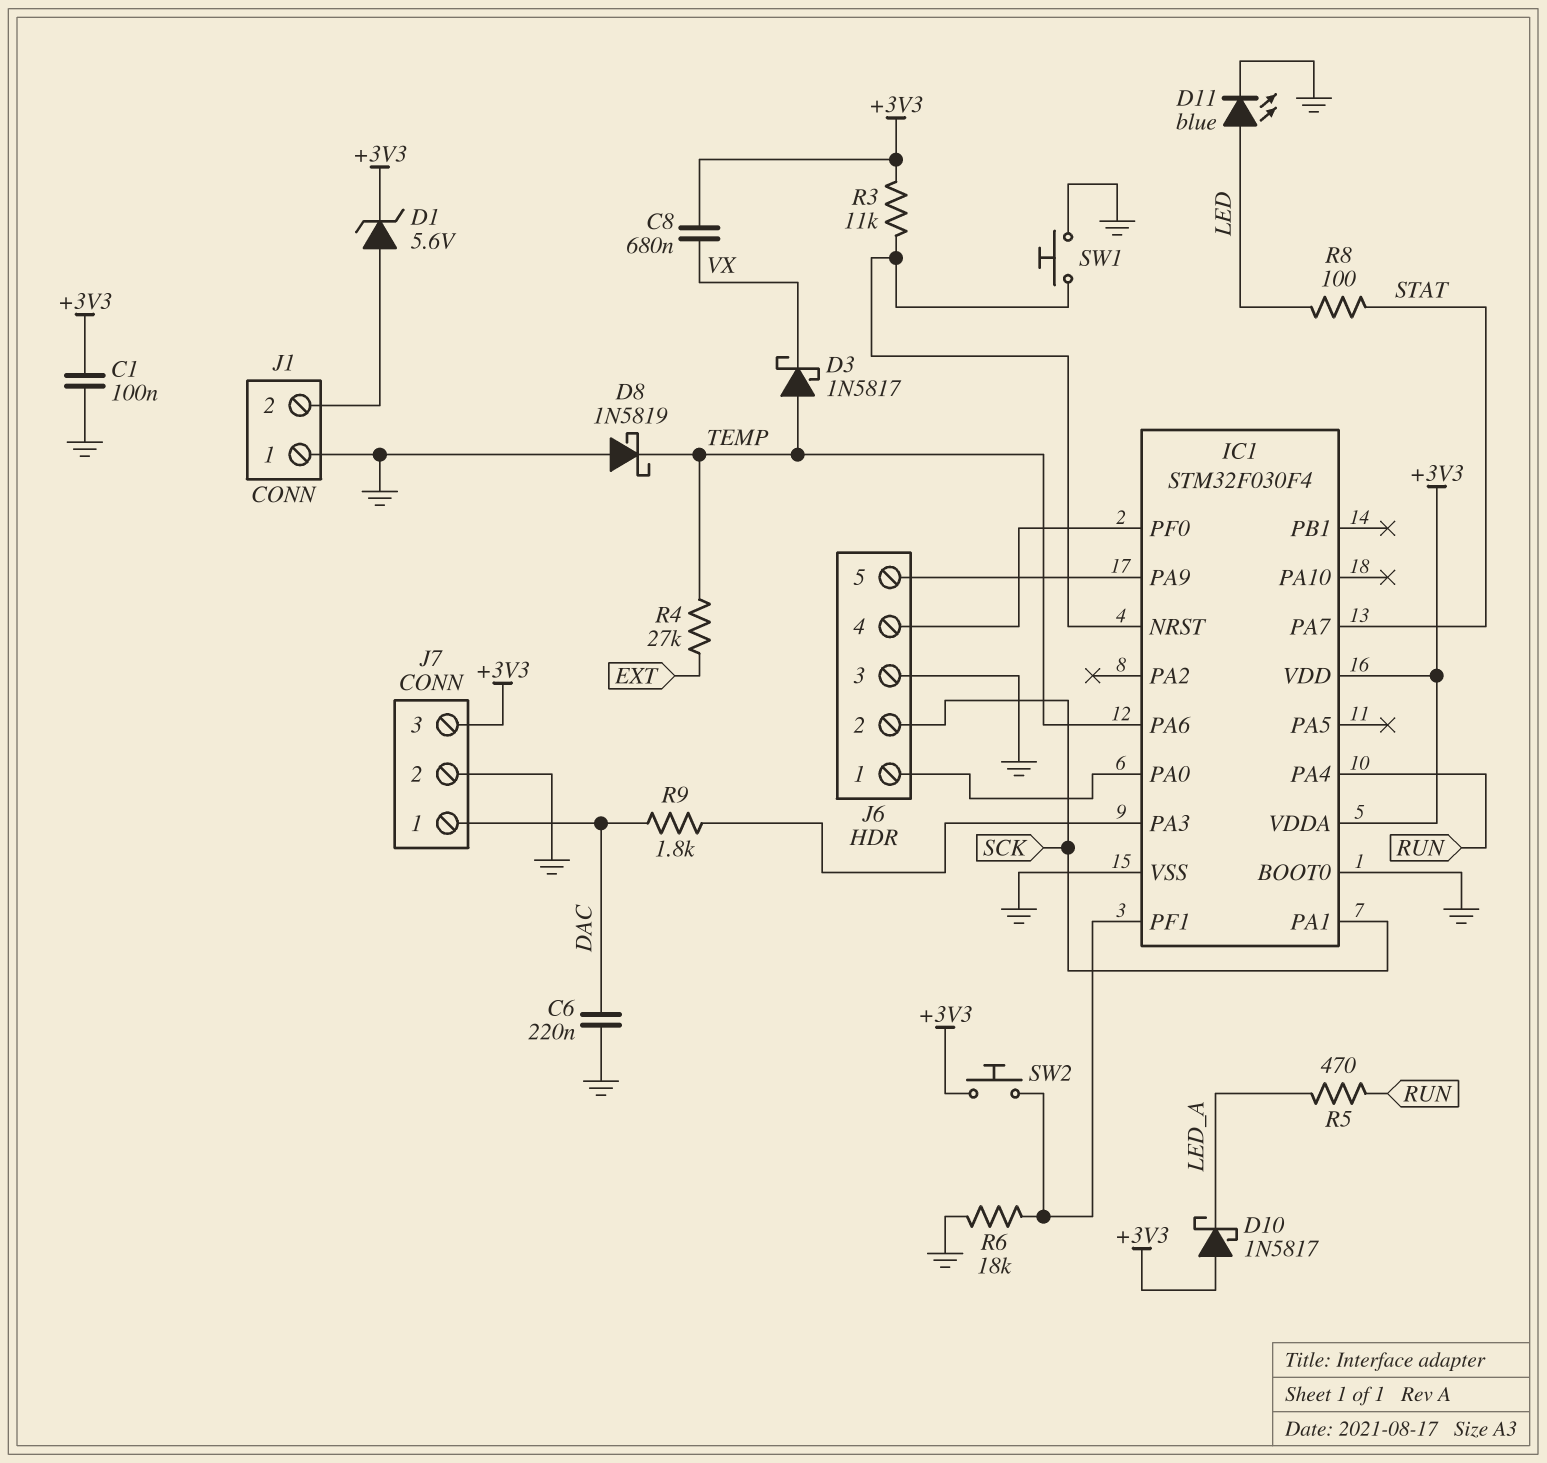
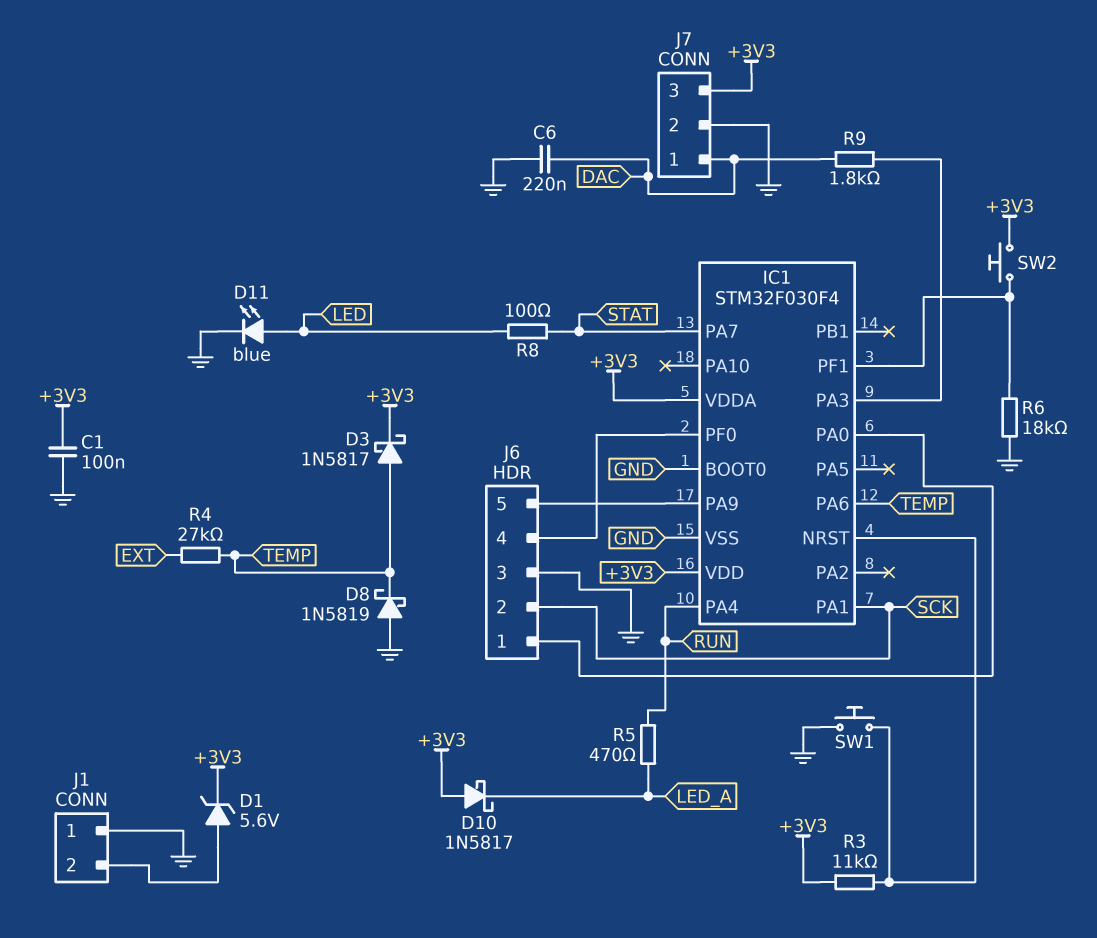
C8: 680nF (+3V3, VX) -> none
D3: schottky 1N5817 (A TEMP, K VX) -> schottky 1N5817 (A TEMP, K +3V3)

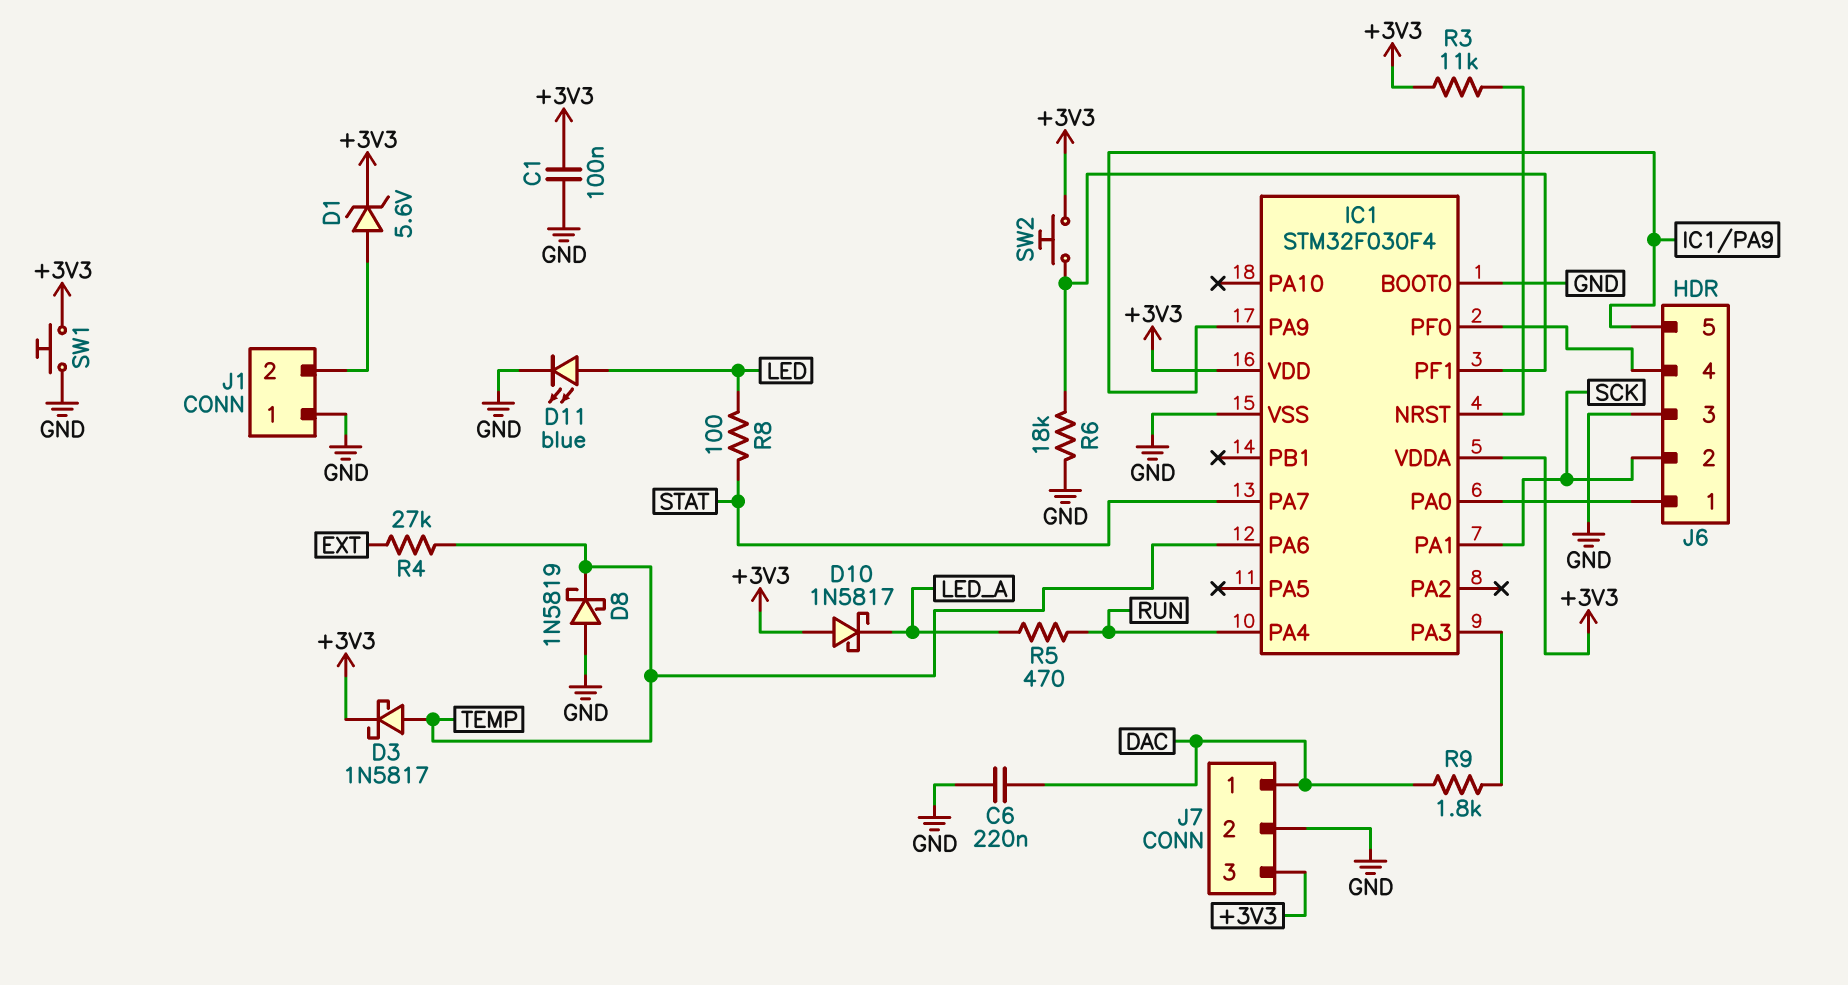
SW1: button (GND, IC1/NRST) -> button (+3V3, GND)

